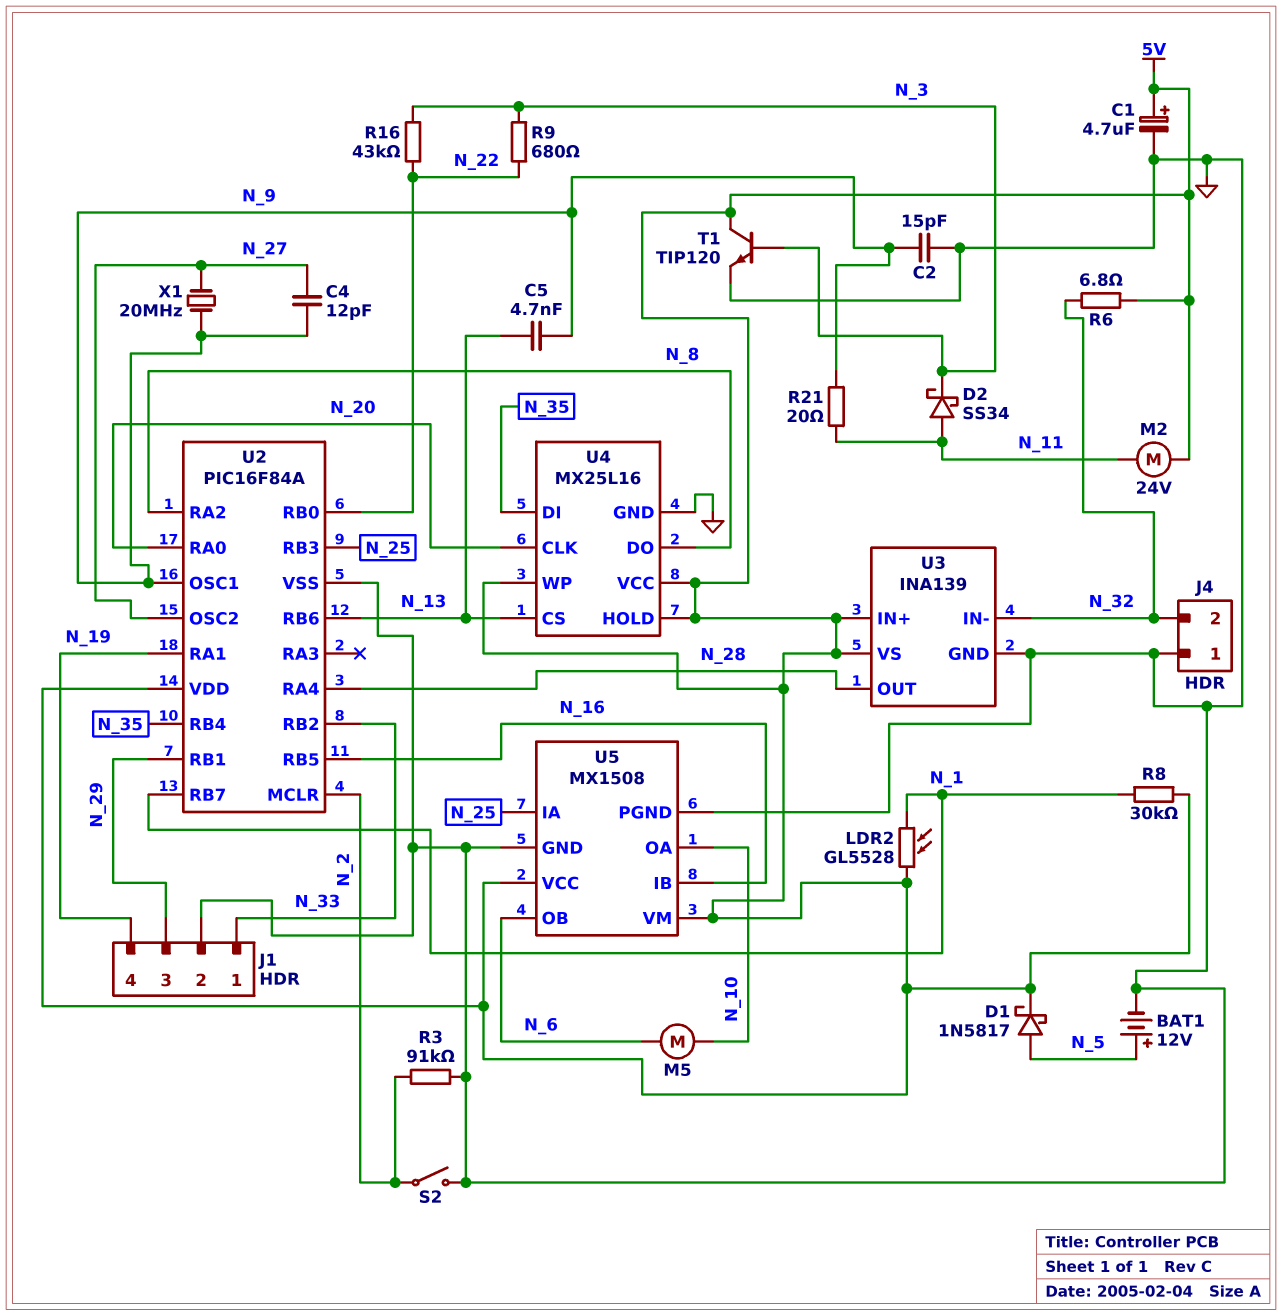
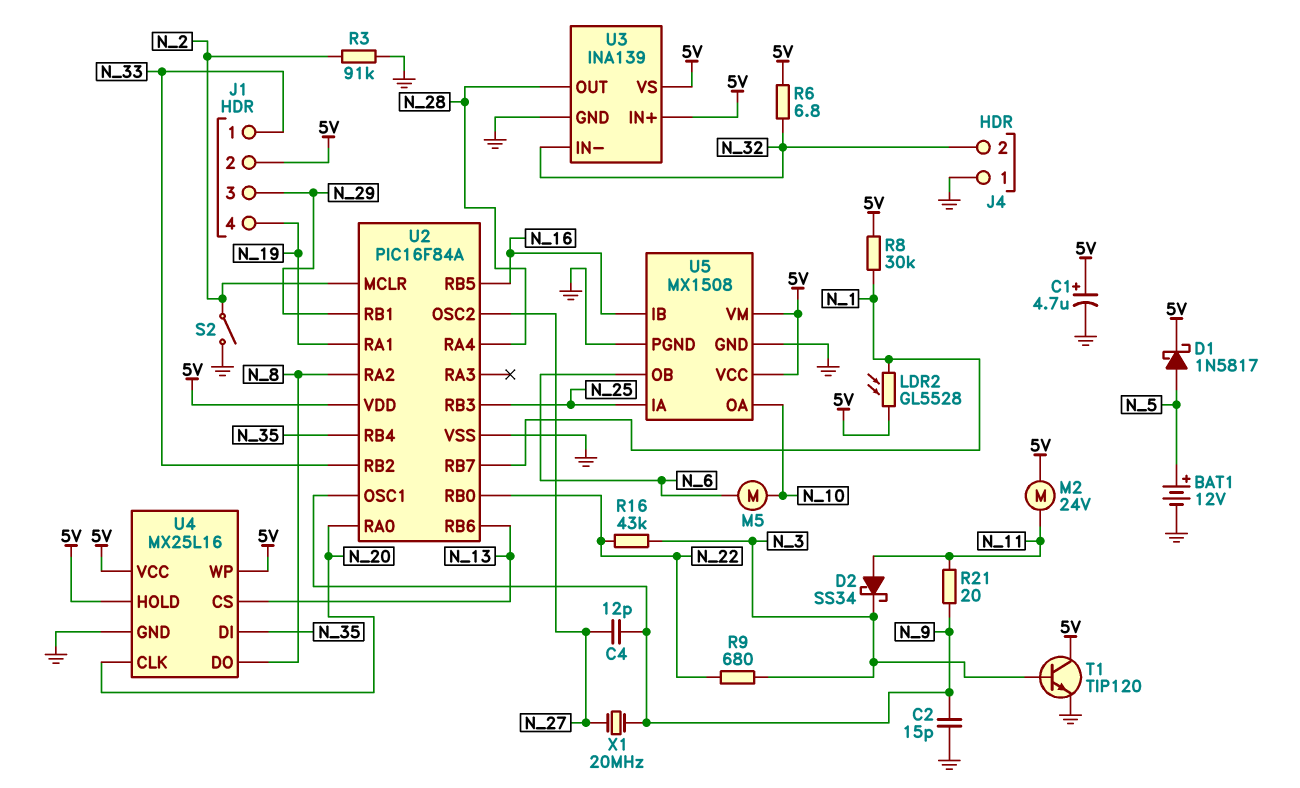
C5: 4.7nF (N_9, N_13) -> none
J1 pin 2: GND -> 5V

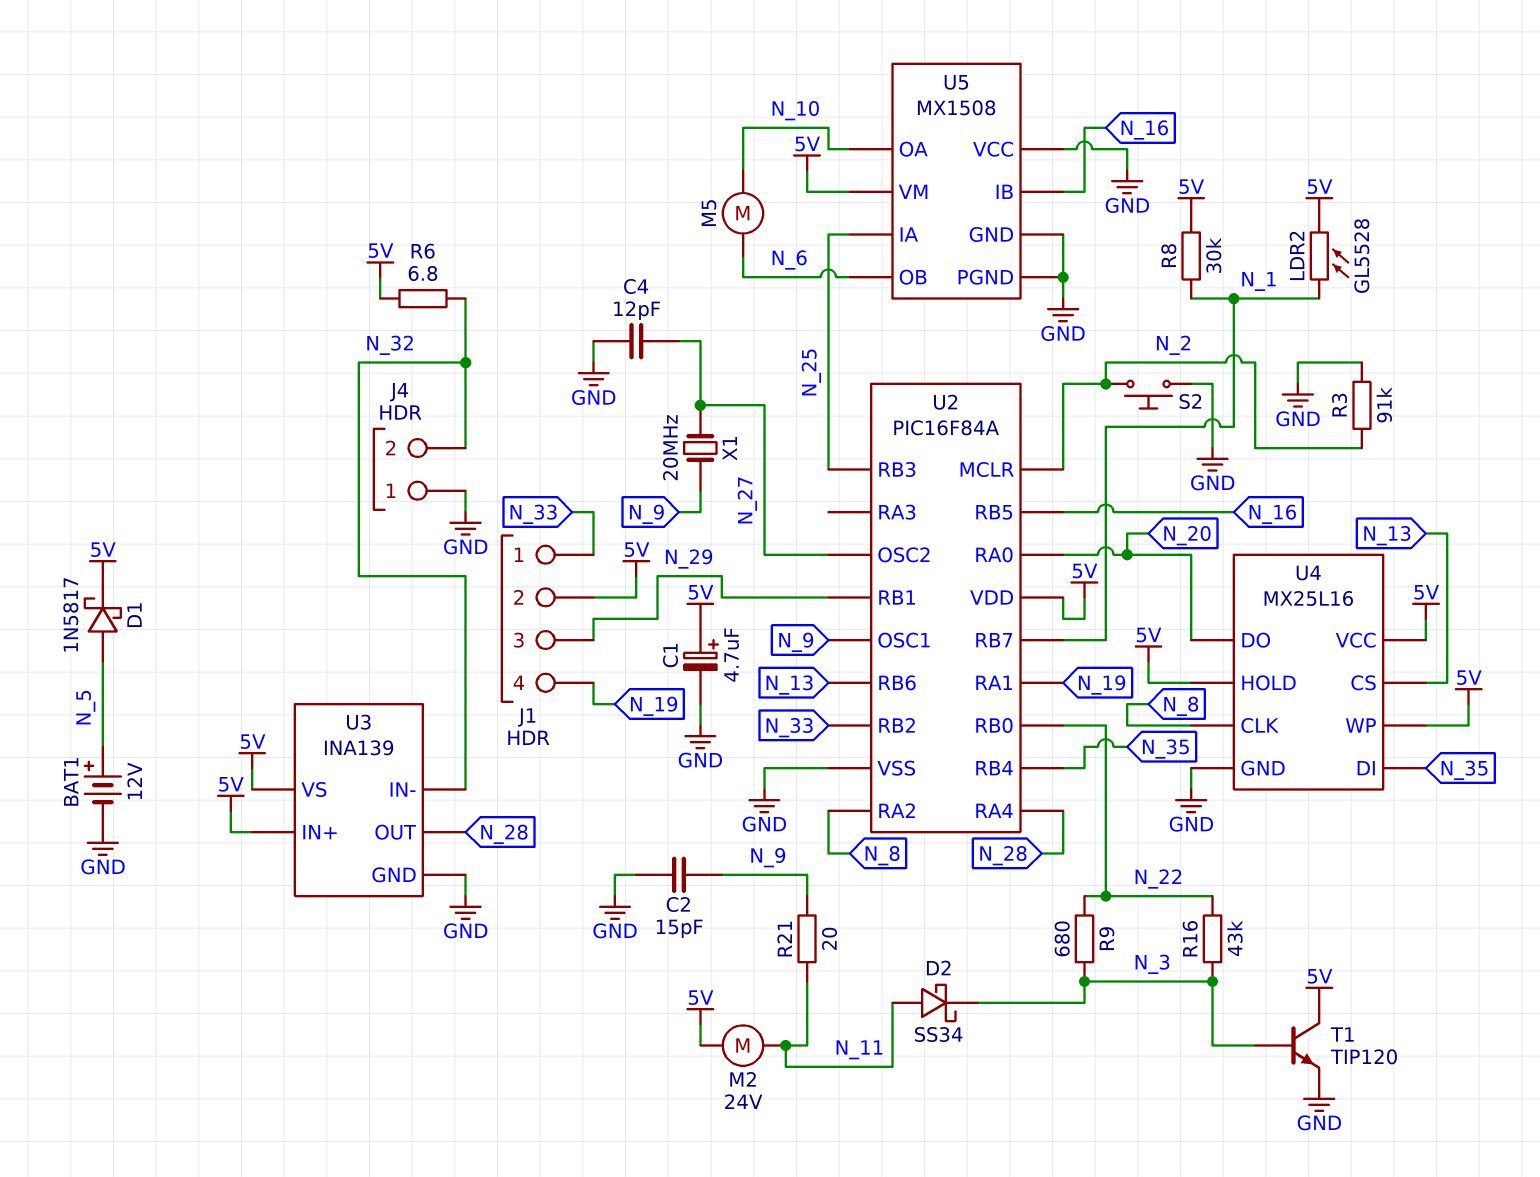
C4: 12pF (N_9, N_27) -> 12pF (GND, N_27)
S2: switch (GND, N_2) -> button (GND, N_2)
U4 pin CLK: N_20 -> N_8
U4 pin DO: N_8 -> N_20
U5 pin VCC: 5V -> GND

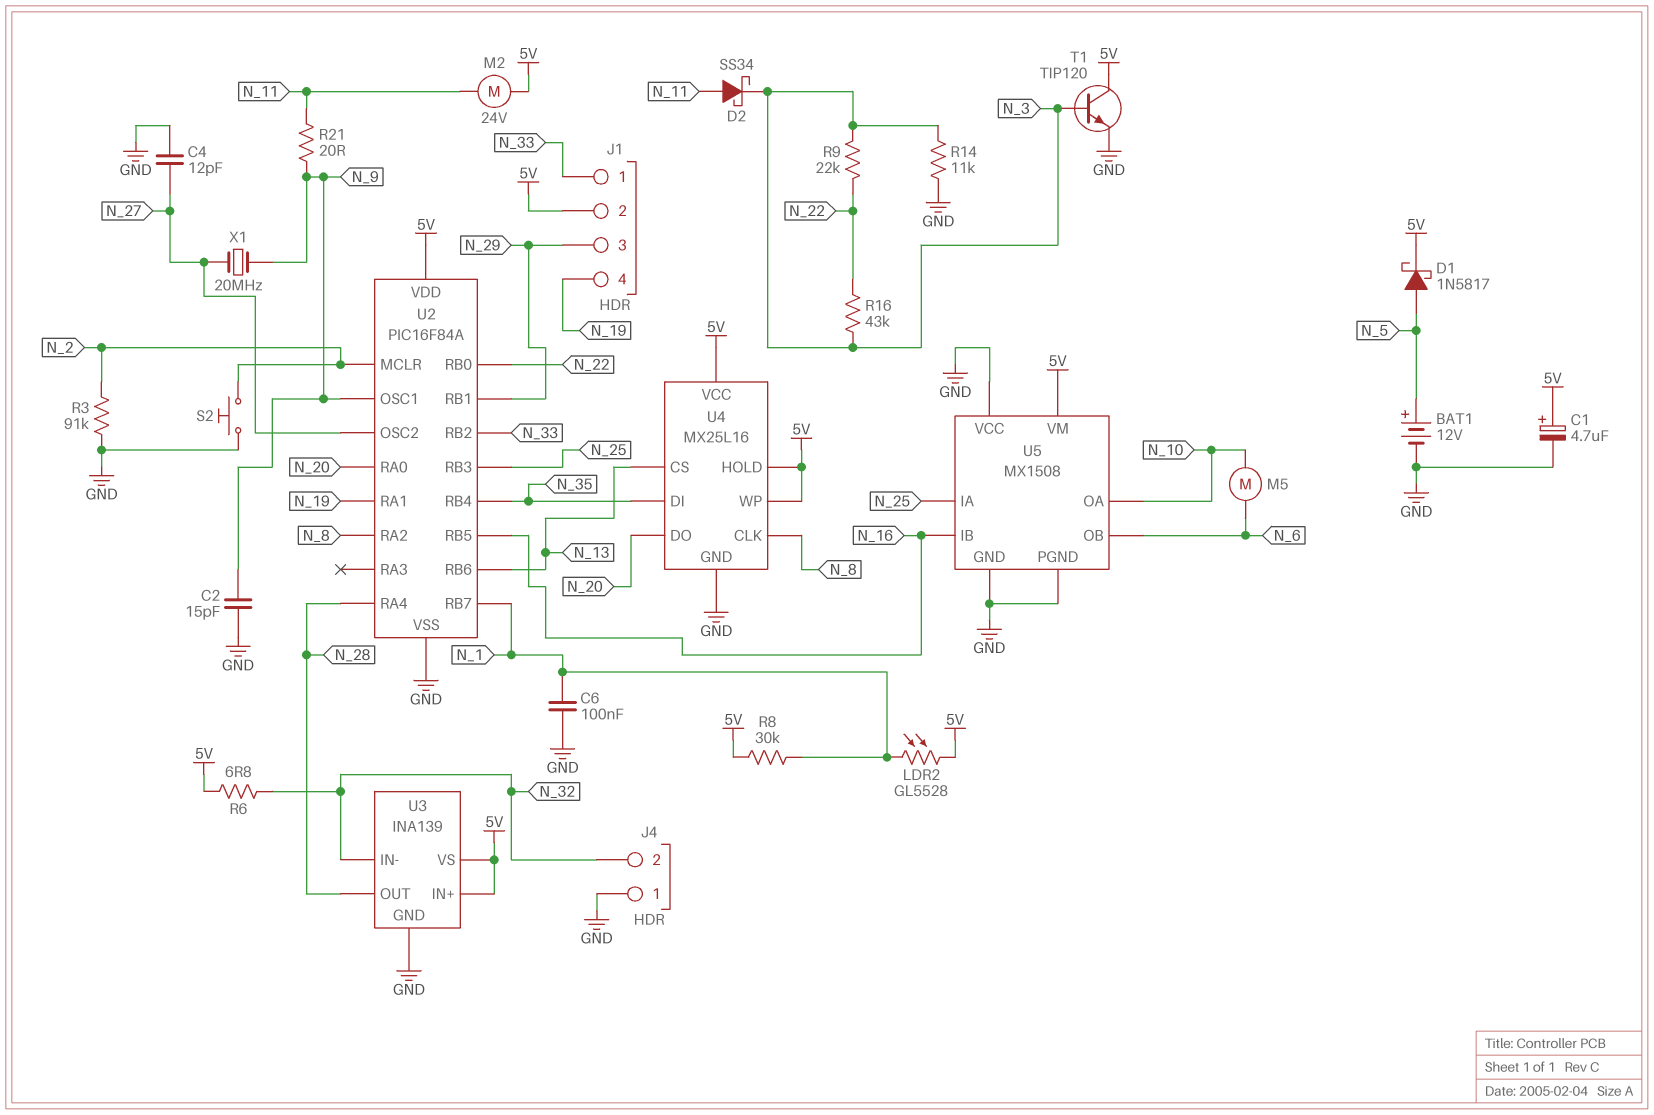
C6: none -> 100nF (GND, N_1)
R9: 680 (N_3, N_22) -> 22k (N_3, N_22)
R14: none -> 11k (GND, N_3)

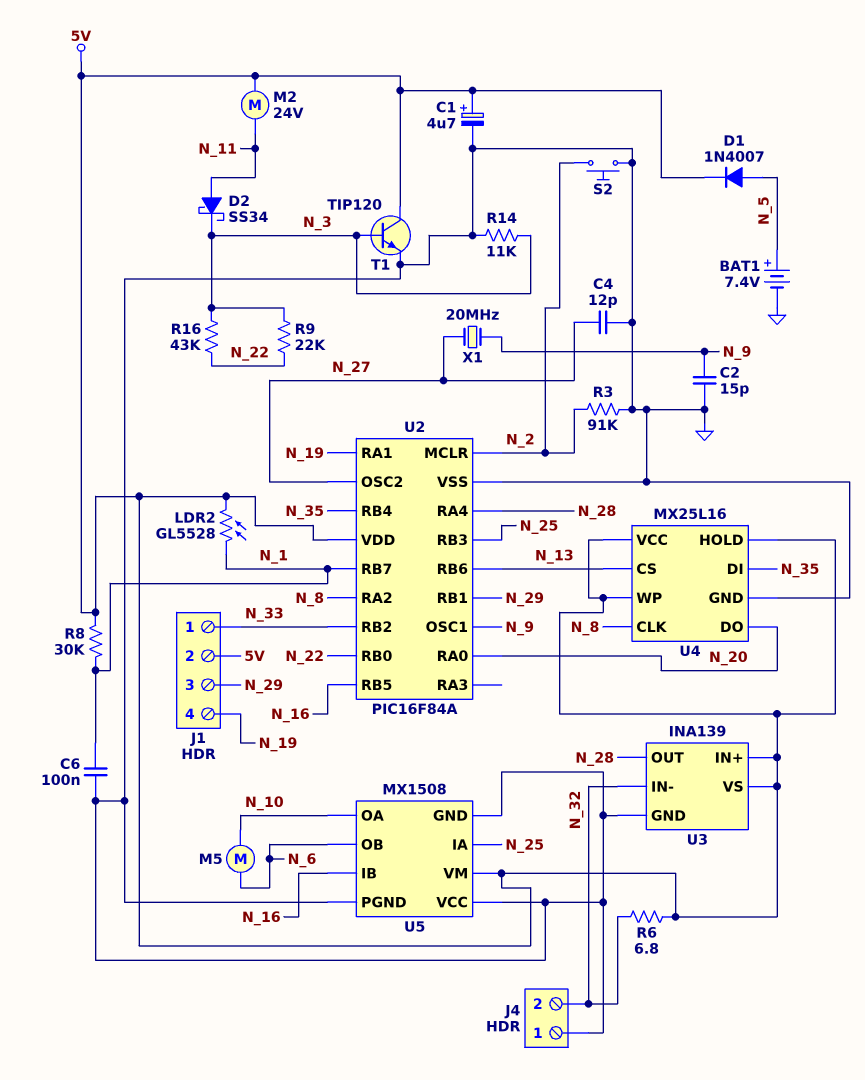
BAT1: 12V (plus N_5, minus GND) -> 7.4V (plus N_5, minus GND)
D1: schottky 1N5817 (A N_5, K 5V) -> diode 1N4007 (A N_5, K 5V)
R21: 20 (N_9, N_11) -> none

